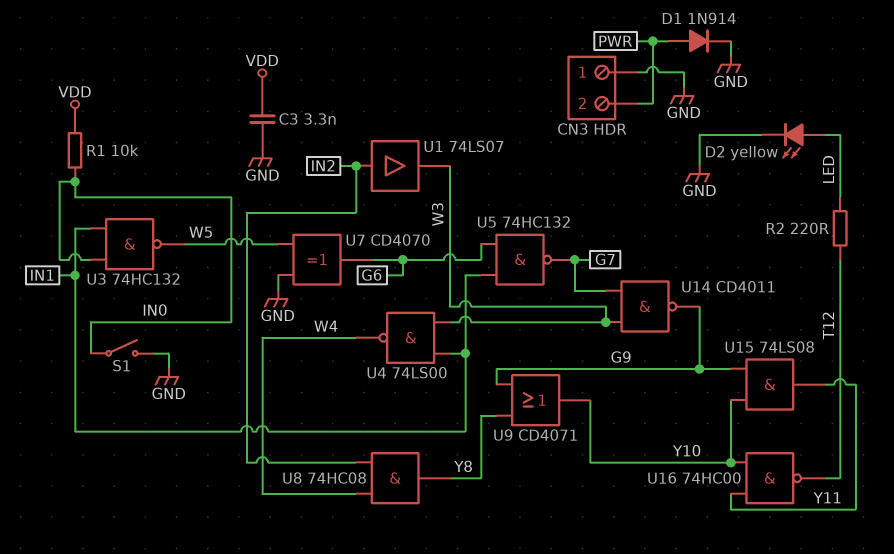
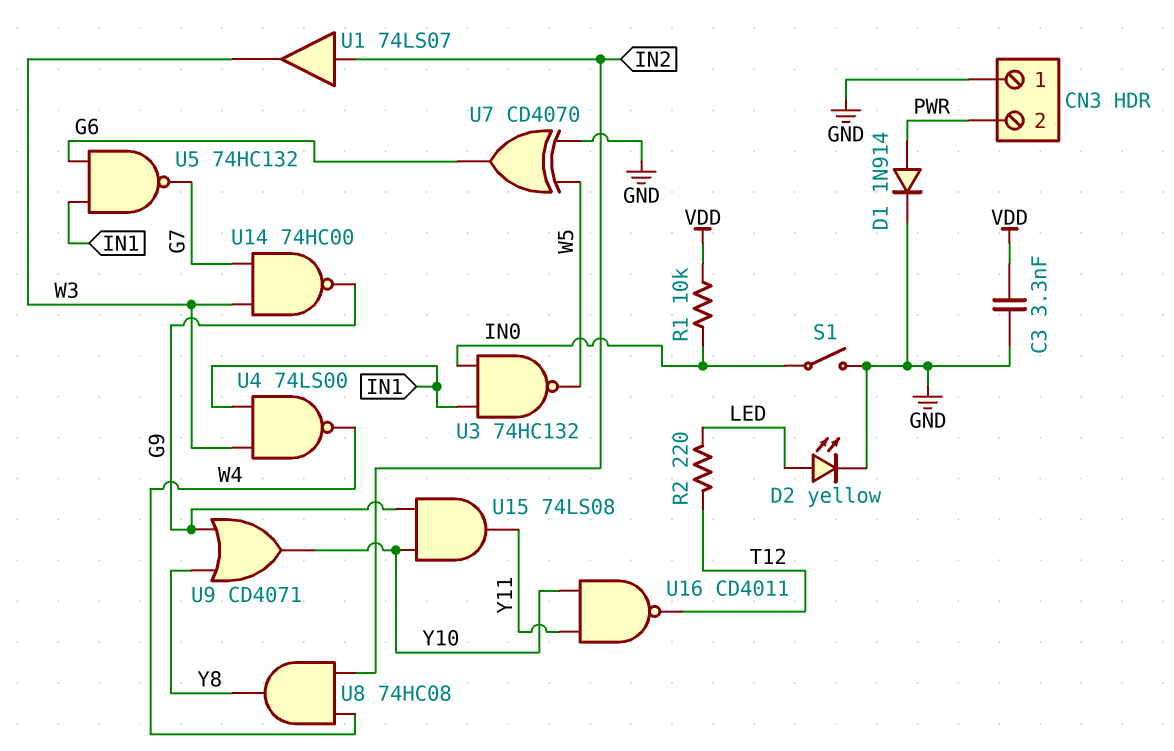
U14: NAND CD4011 (in G7, in W3, out G9) -> NAND 74HC00 (in G7, in W3, out G9)
U16: NAND 74HC00 (in Y10, in Y11, out T12) -> NAND CD4011 (in Y10, in Y11, out T12)

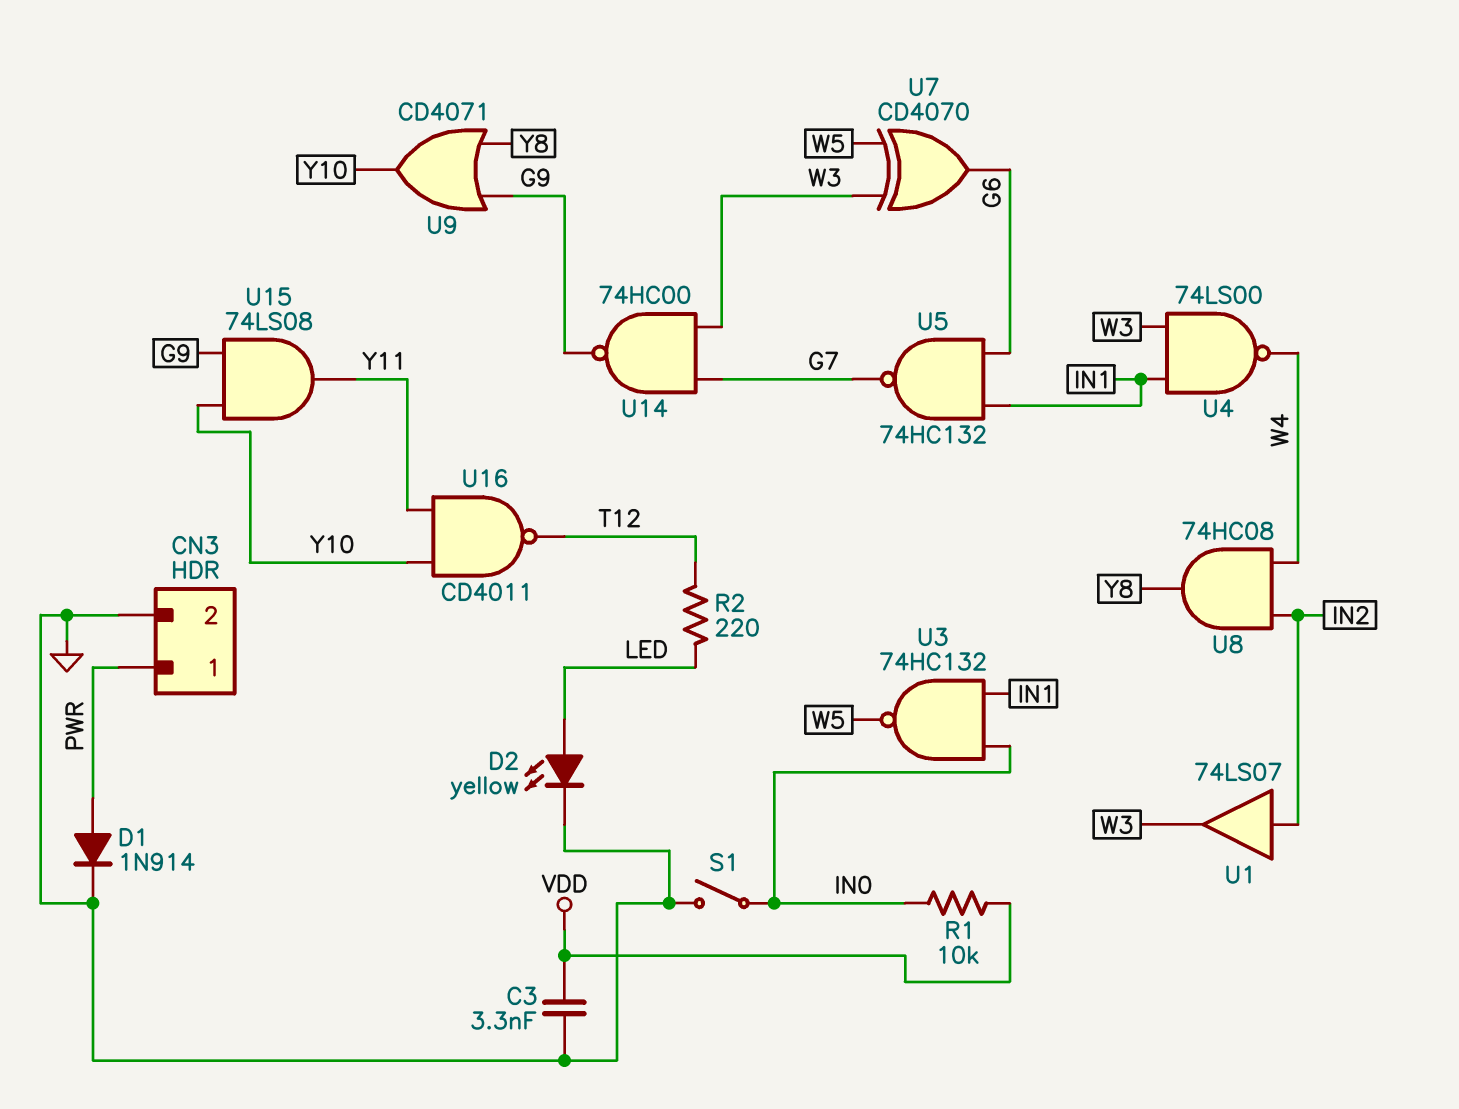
CN3 pin 1: GND -> PWR
CN3 pin 2: PWR -> GND
U7: XOR CD4070 (in GND, in W5, out G6) -> XOR CD4070 (in W3, in W5, out G6)

